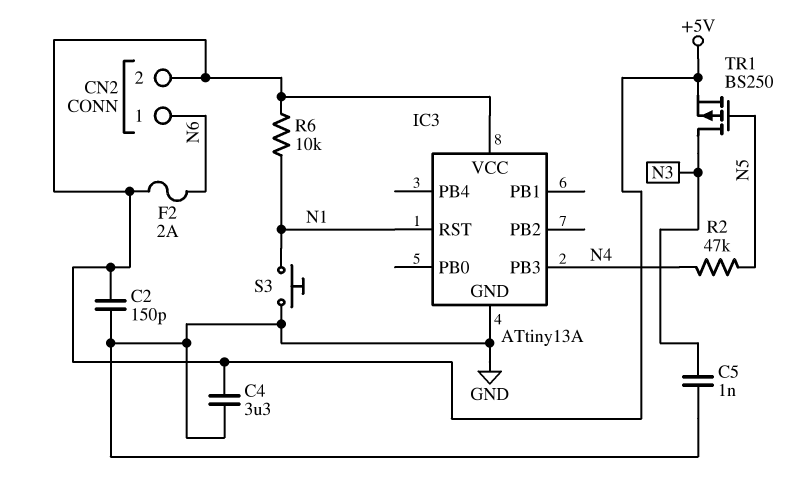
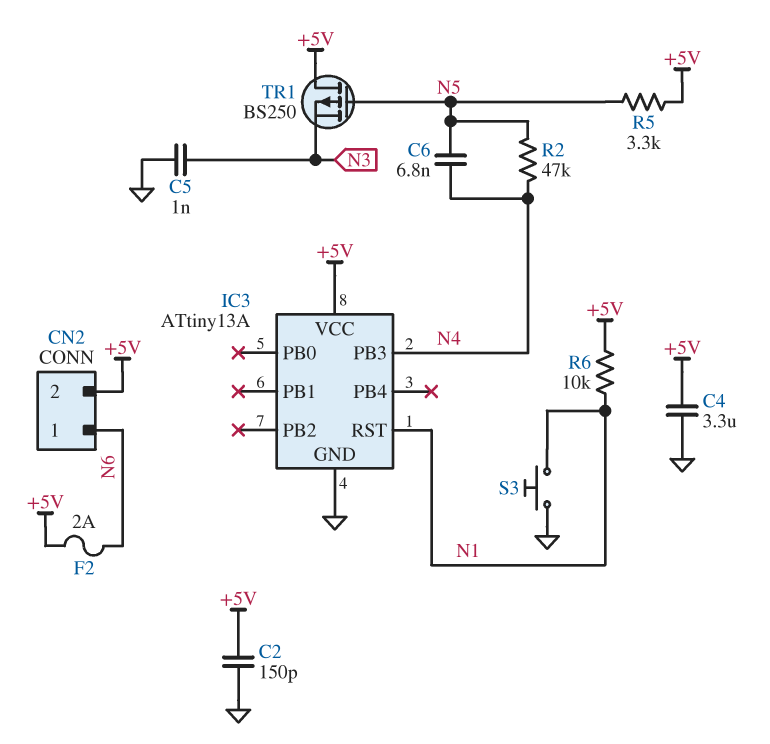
C6: none -> 6.8nF (N4, N5)
R5: none -> 3.3k (+5V, N5)
TR1: PMOS BS250 (G N5, D N3, S +5V) -> PMOS BS250 (G N5, D +5V, S N3)

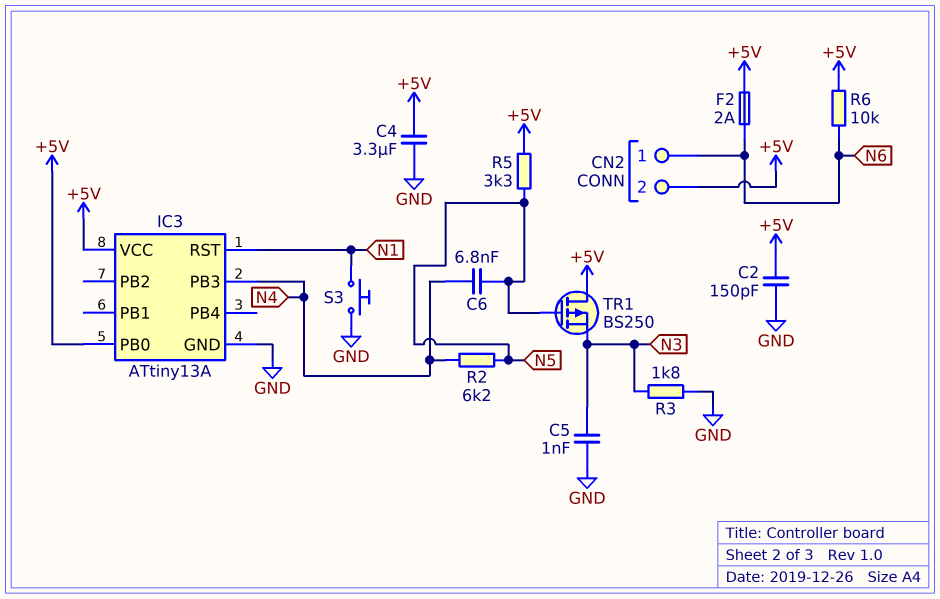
IC3 pin PB0: none -> +5V
R2: 47k (N4, N5) -> 6.2k (N4, N5)
R3: none -> 1.8k (GND, N3)
R6: 10k (+5V, N1) -> 10k (+5V, N6)

